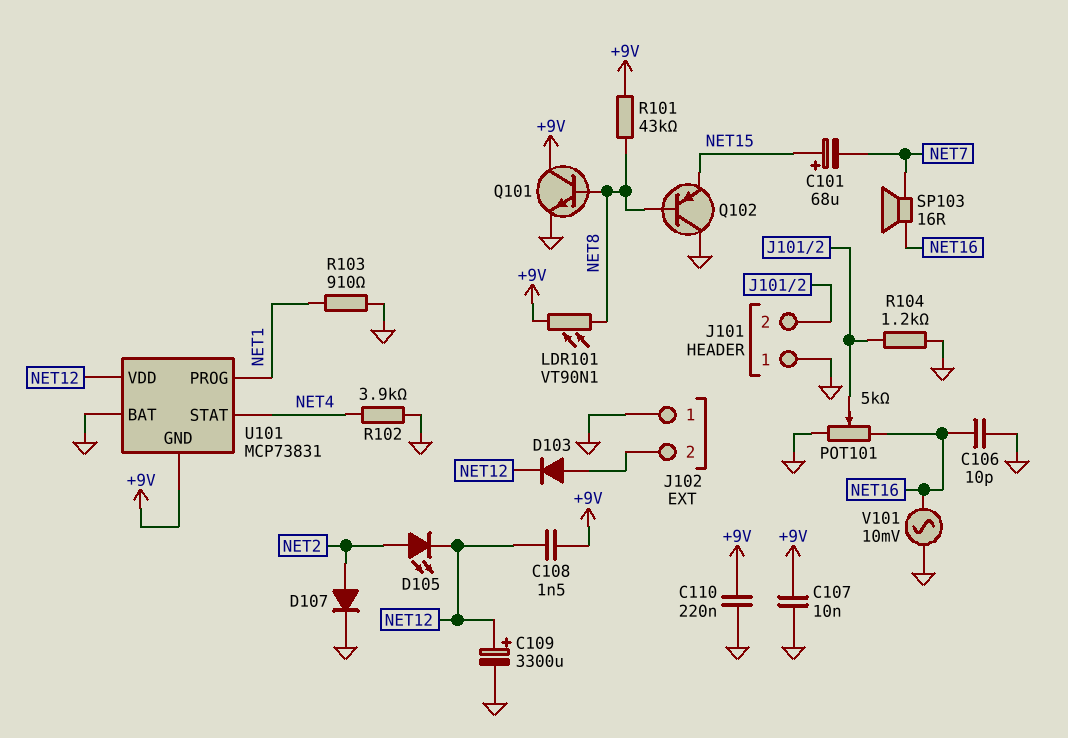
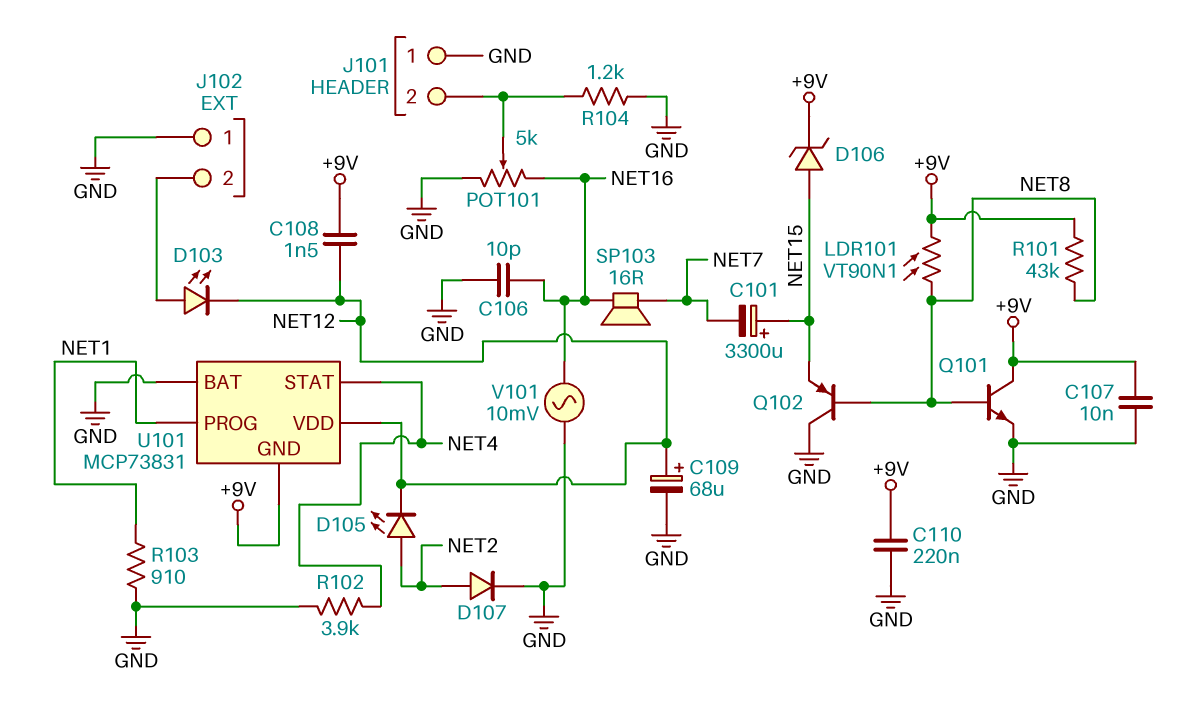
C101: 68uF (plus NET15, minus NET7) -> 3300uF (plus NET15, minus NET7)
C109: 3300uF (plus NET12, minus GND) -> 68uF (plus NET12, minus GND)
D103: diode (A J102/2, K NET12) -> LED (A J102/2, K NET12)
D106: none -> zener (A NET15, K +9V)

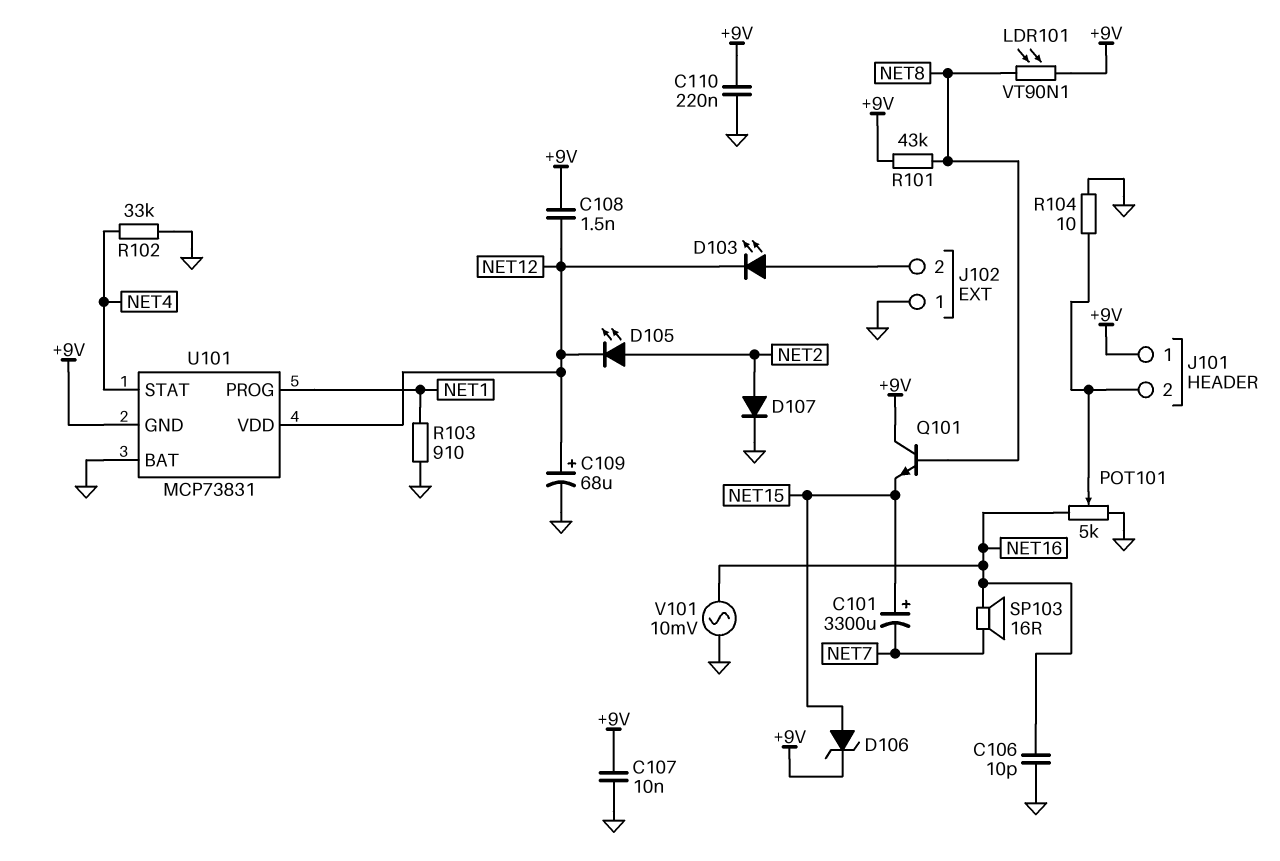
J101 pin 1: GND -> +9V
Q101: NPN (B NET8, C +9V, E GND) -> NPN (B NET8, C +9V, E NET15)
Q102: PNP (B NET8, C GND, E NET15) -> none
R102: 3.9k (GND, NET4) -> 33k (GND, NET4)
R104: 1.2k (GND, J101/2) -> 10 (GND, J101/2)

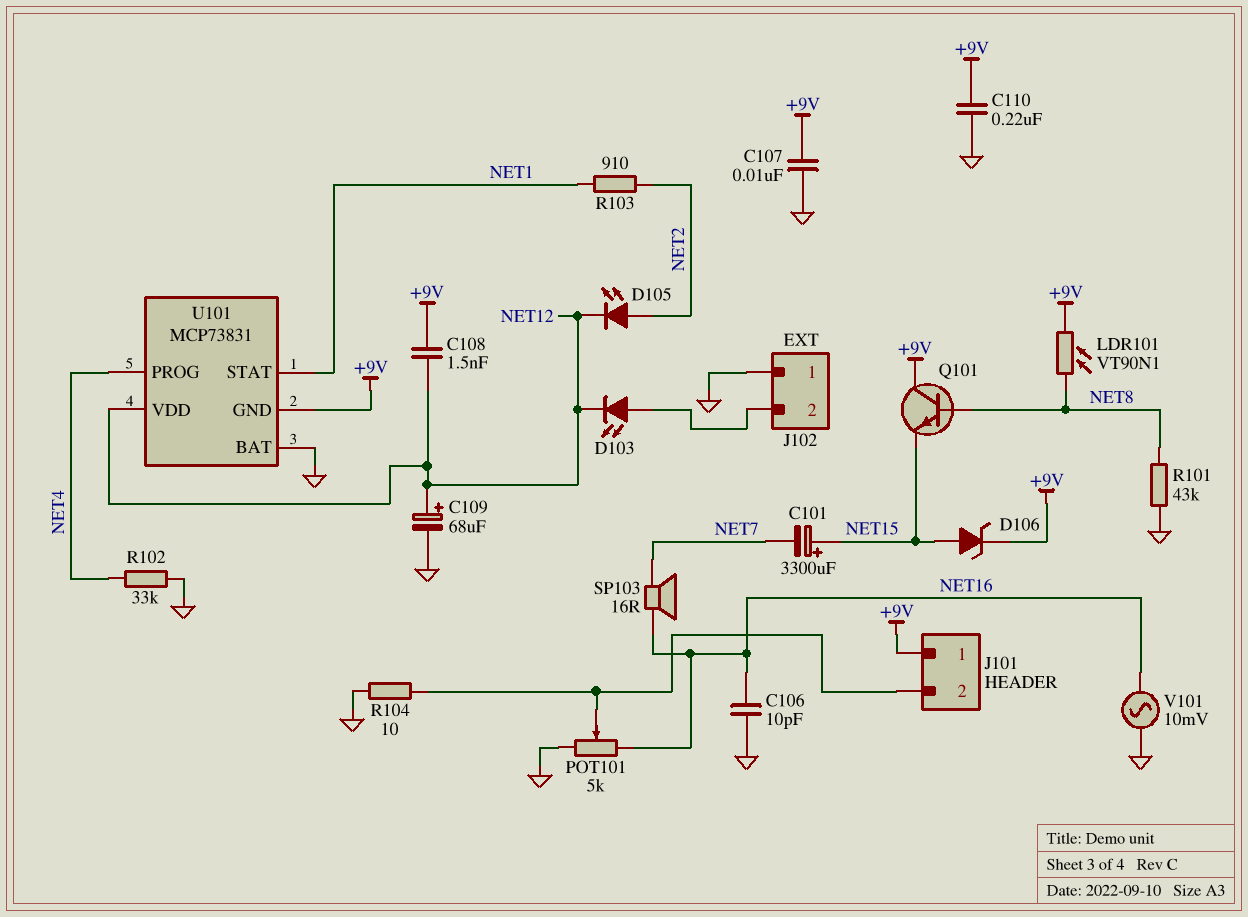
D107: diode (A NET2, K GND) -> none
R101: 43k (+9V, NET8) -> 43k (GND, NET8)
R103: 910 (GND, NET1) -> 910 (NET1, NET2)
U101 pin PROG: NET1 -> NET4
U101 pin STAT: NET4 -> NET1

